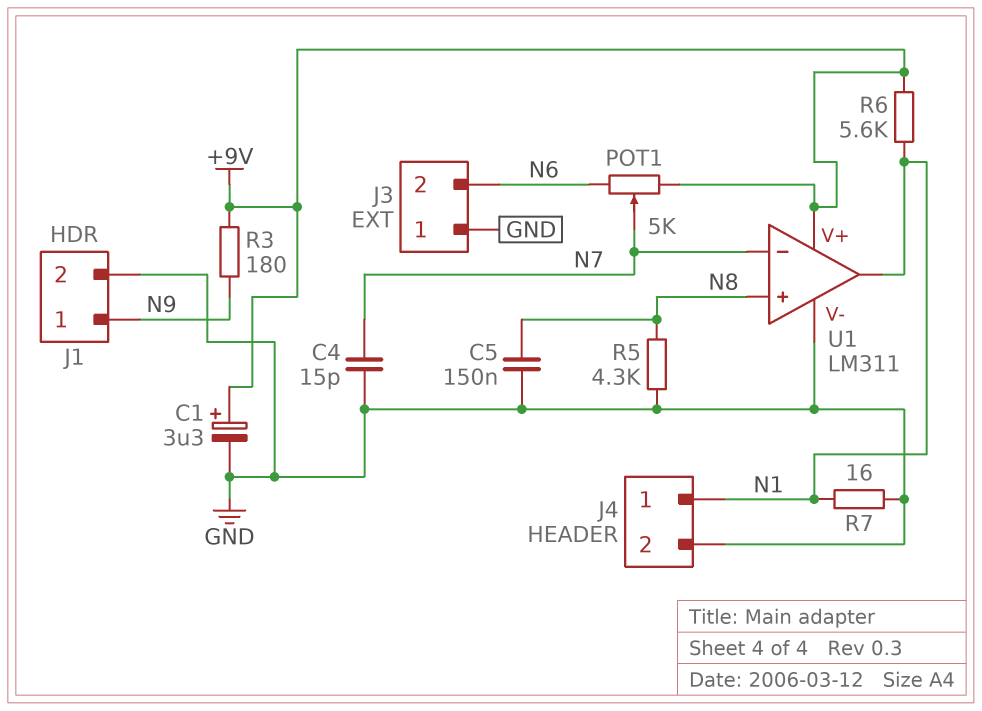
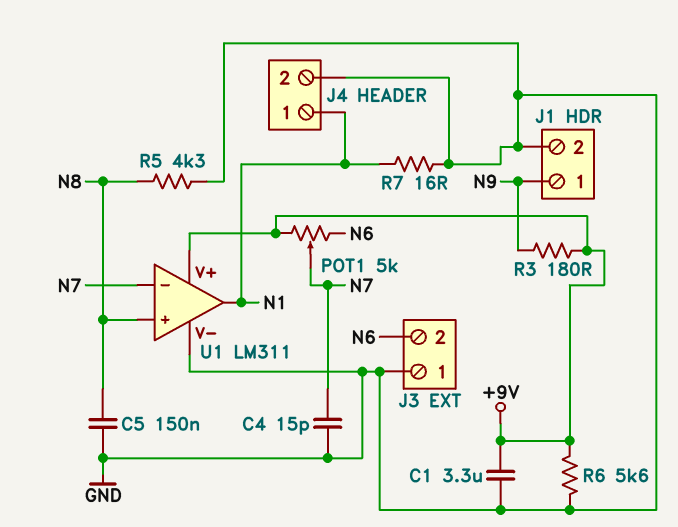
C1: 3.3uF (plus +9V, minus GND) -> 3.3uF (+9V, GND)
R6: 5.6k (+9V, N1) -> 5.6k (+9V, GND)

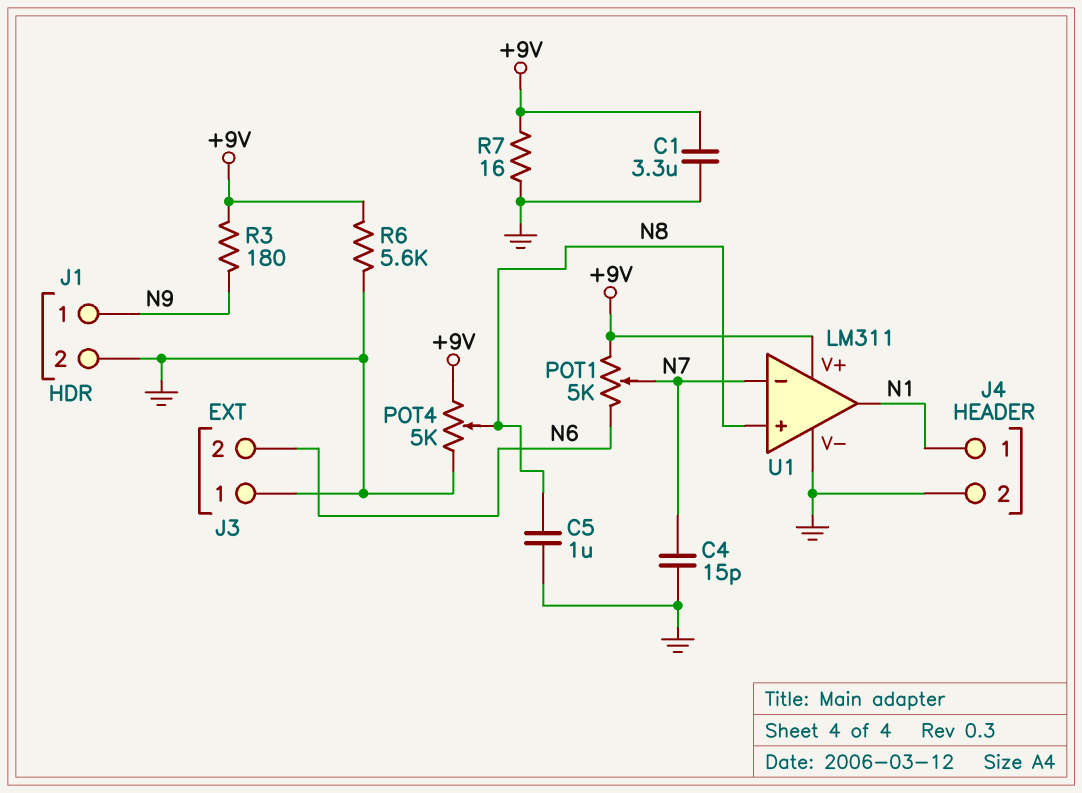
C5: 150nF (GND, N8) -> 1uF (GND, N8)
POT4: none -> 5k (+9V, GND, wiper N8)
R5: 4.3k (GND, N8) -> none
R7: 16 (GND, N1) -> 16 (+9V, GND)

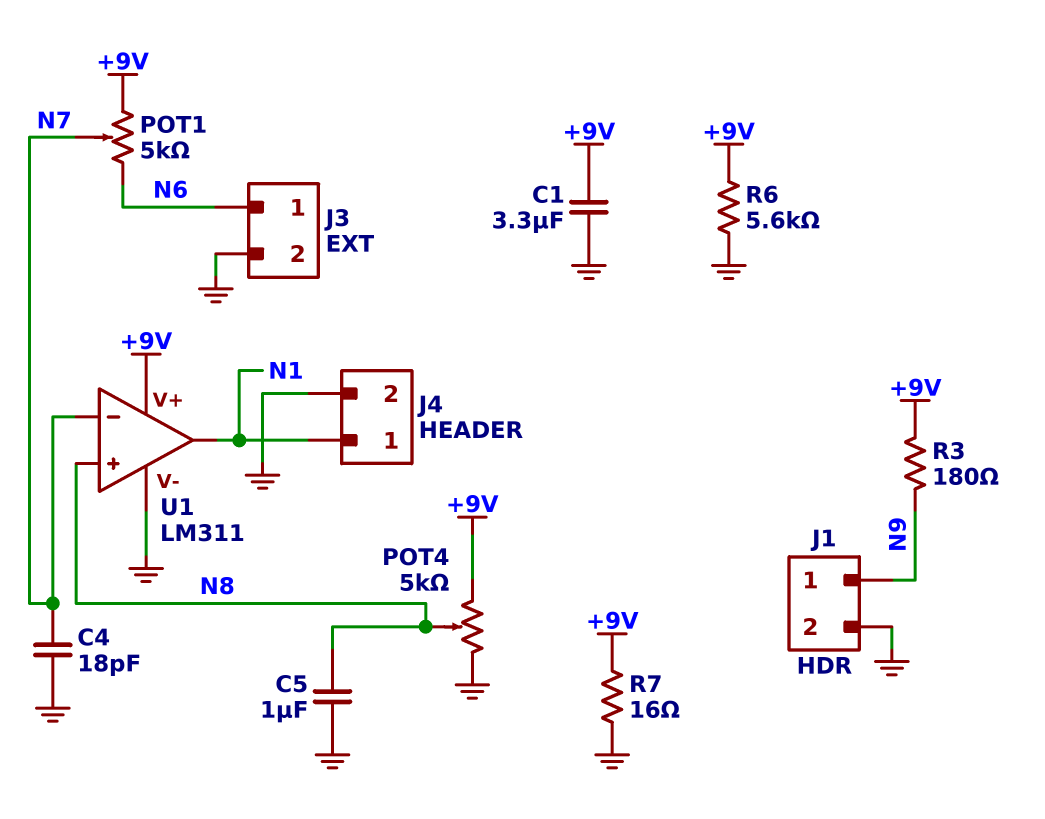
C4: 15pF (GND, N7) -> 18pF (GND, N7)
J3 pin 1: GND -> N6
J3 pin 2: N6 -> GND

